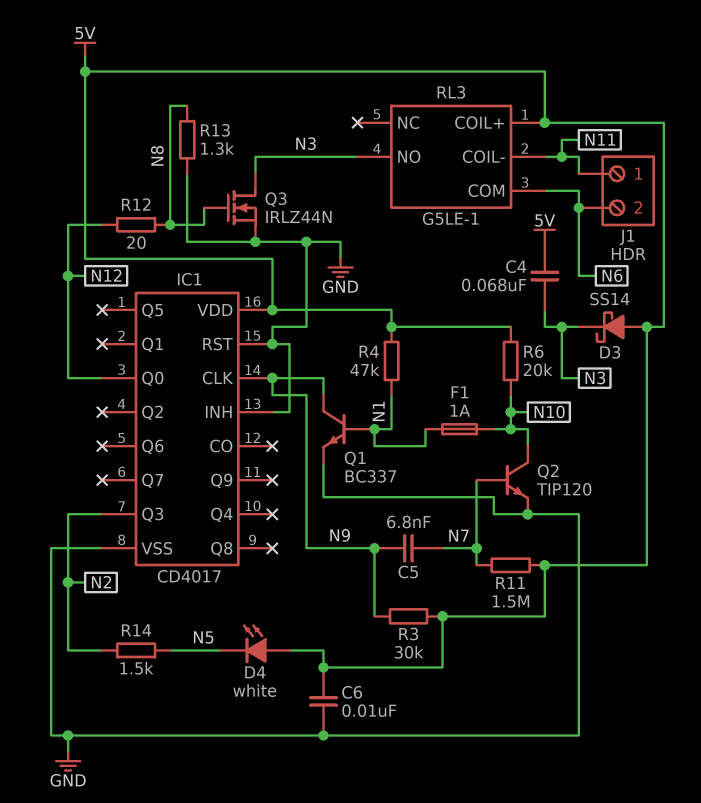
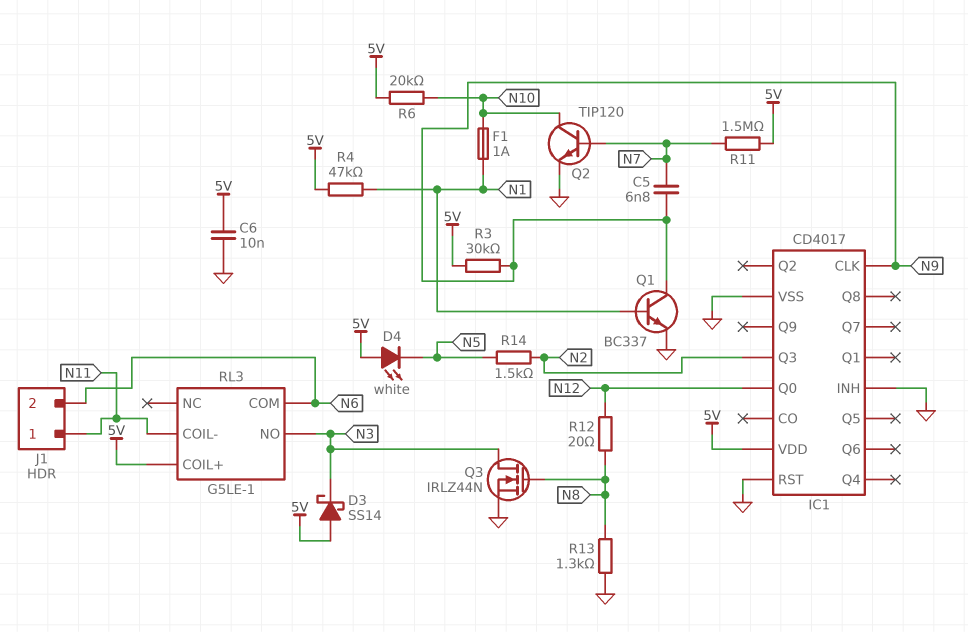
C4: 68nF (5V, N3) -> none

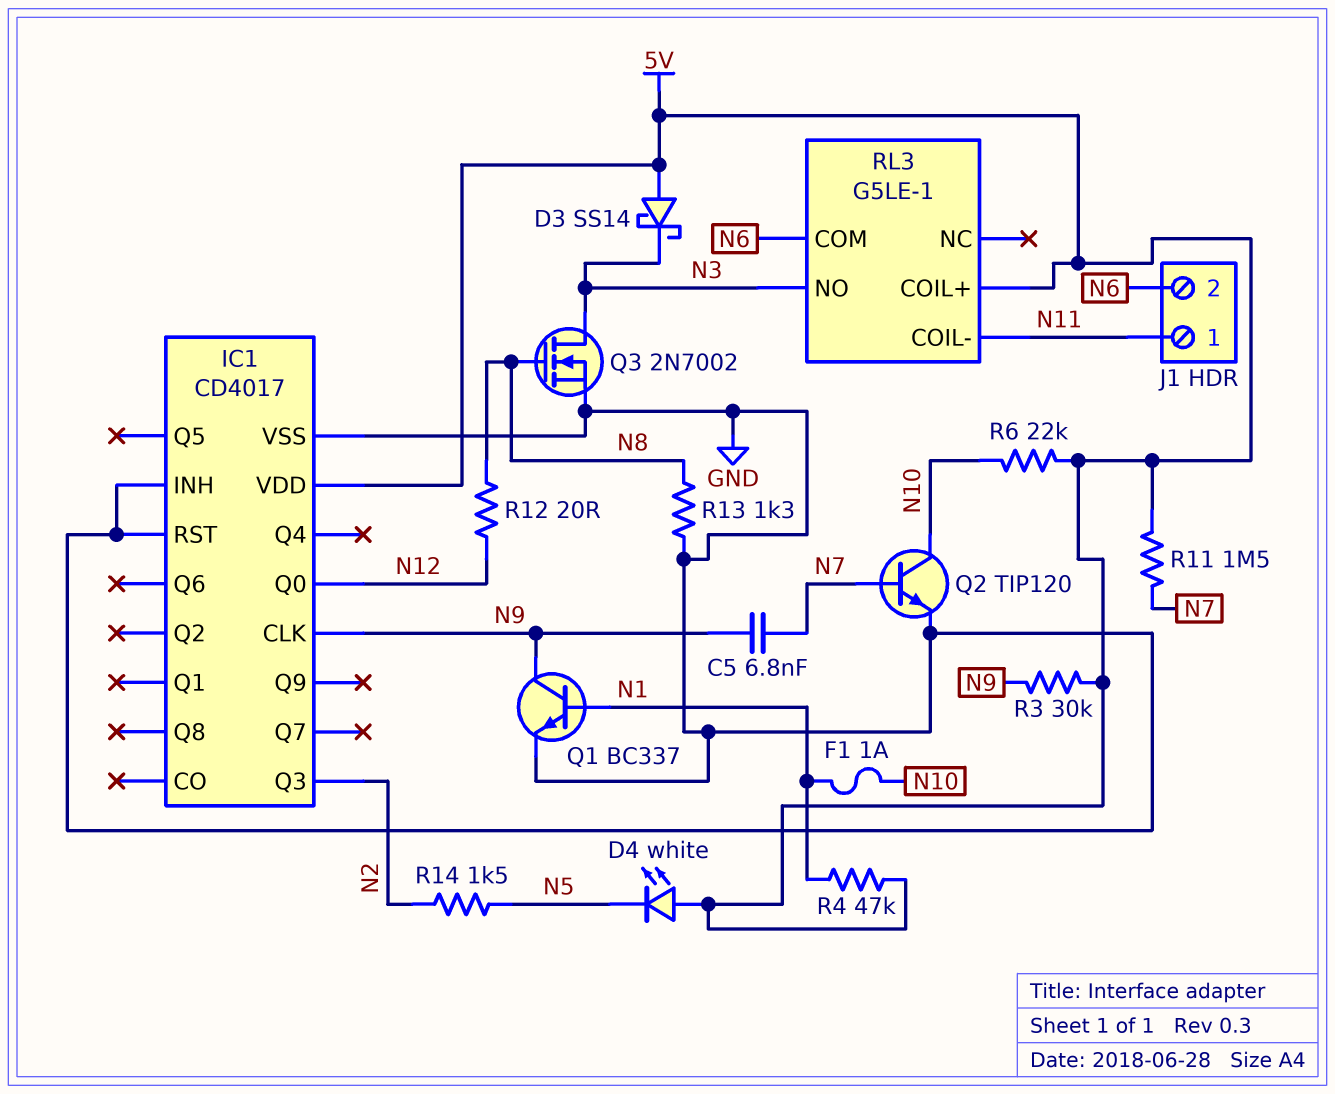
C6: 10nF (5V, GND) -> none
Q3: NMOS IRLZ44N (G N8, D N3, S GND) -> NMOS 2N7002 (G N8, D N3, S GND)
R6: 20k (5V, N10) -> 22k (5V, N10)

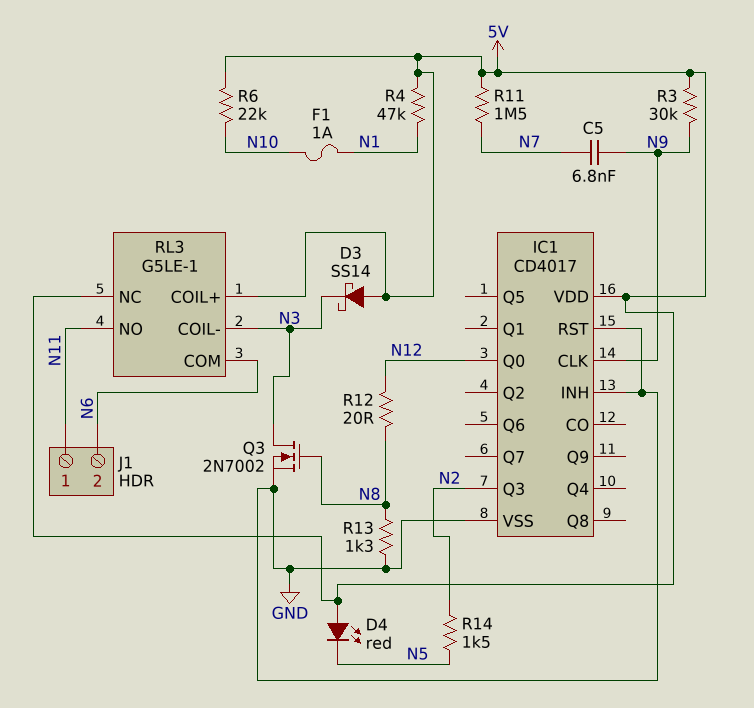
D4: LED white (A 5V, K N5) -> LED red (A 5V, K N5)
Q1: NPN BC337 (B N1, C N9, E GND) -> none
Q2: NPN TIP120 (B N7, C N10, E GND) -> none
RL3 pin COIL-: N11 -> N3
RL3 pin NC: none -> 5V
RL3 pin NO: N3 -> N11

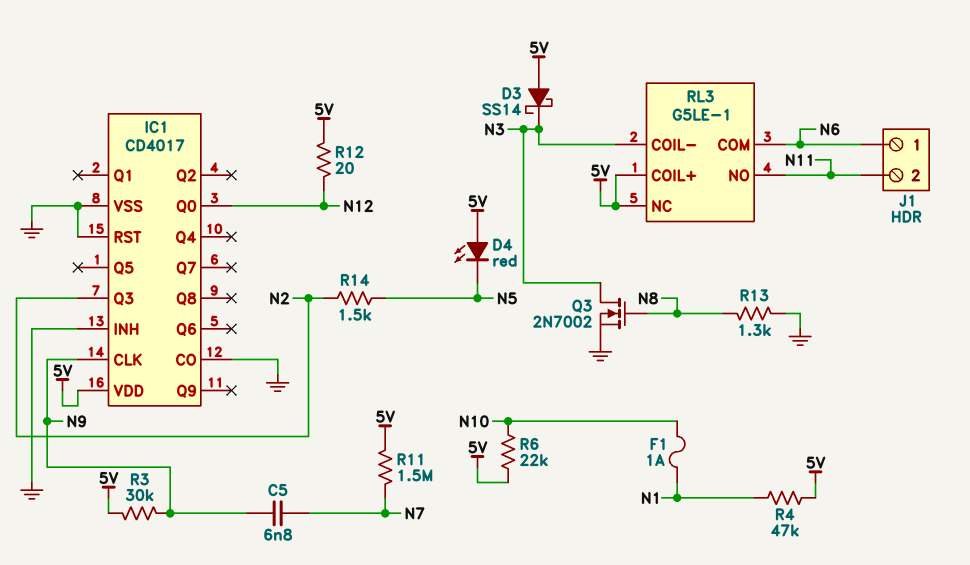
IC1 pin CO: none -> GND
J1 pin 1: N11 -> N6
J1 pin 2: N6 -> N11
R12: 20 (N8, N12) -> 20 (5V, N12)

